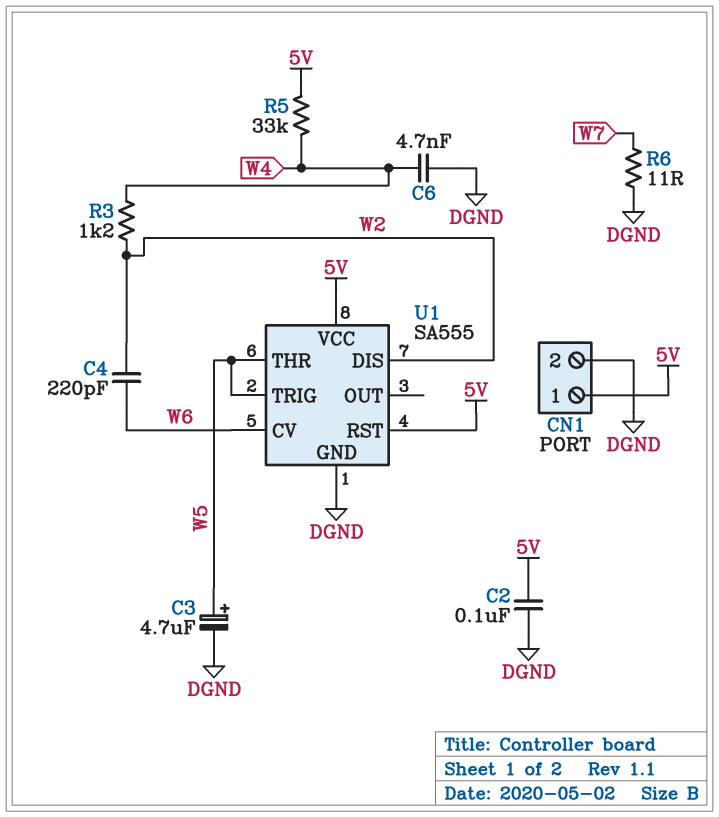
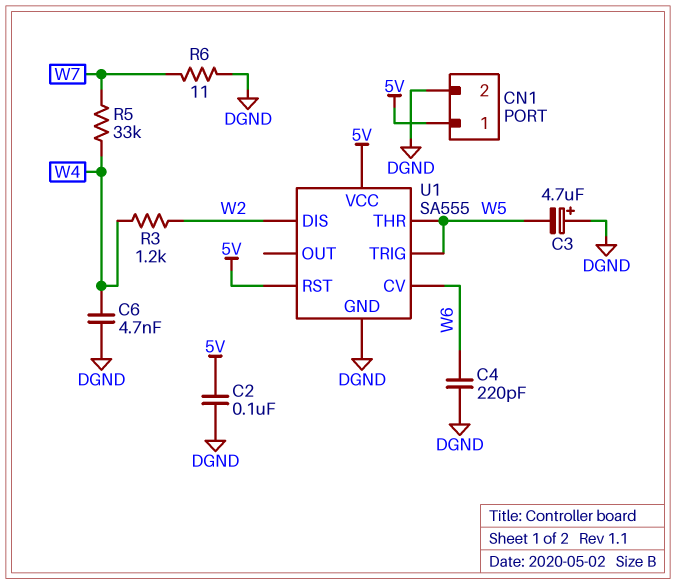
C3: 4.7uF (plus W5, minus DGND) -> 4.7uF (plus DGND, minus W5)
C4: 220pF (W2, W6) -> 220pF (DGND, W6)
R5: 33k (5V, W4) -> 33k (W4, W7)

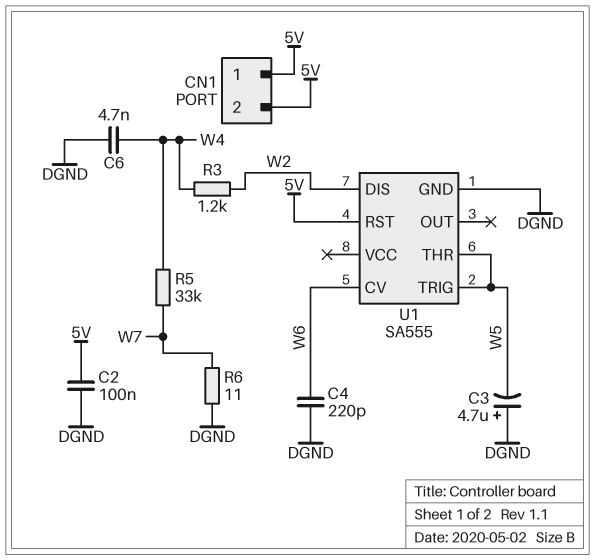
CN1 pin 2: DGND -> 5V
U1 pin VCC: 5V -> none

